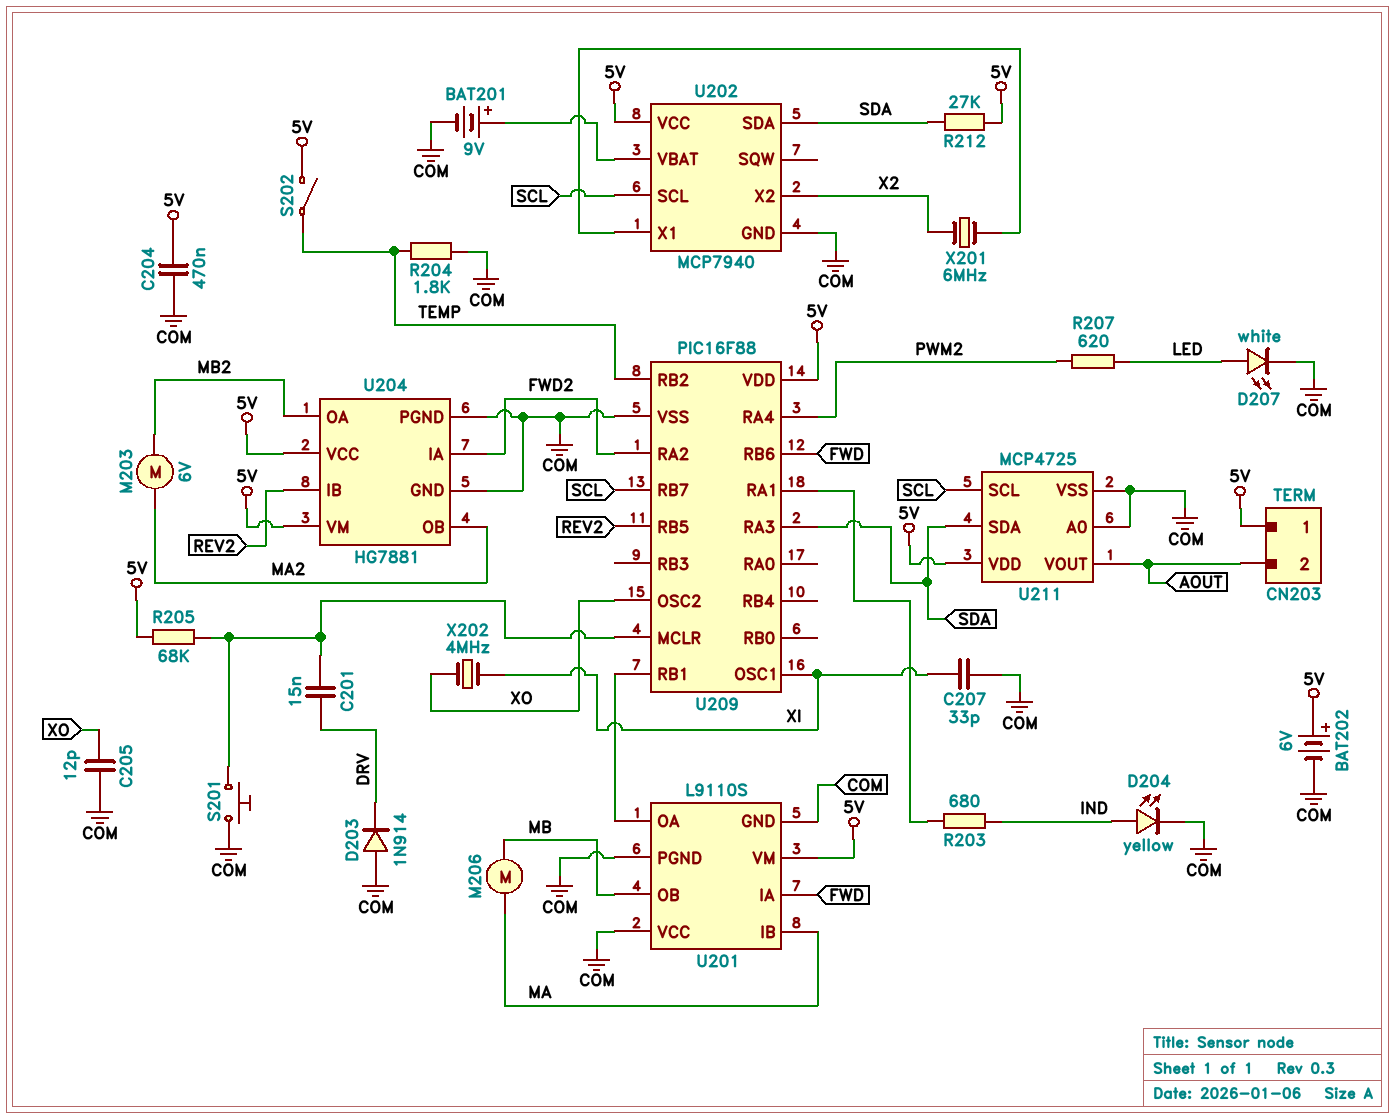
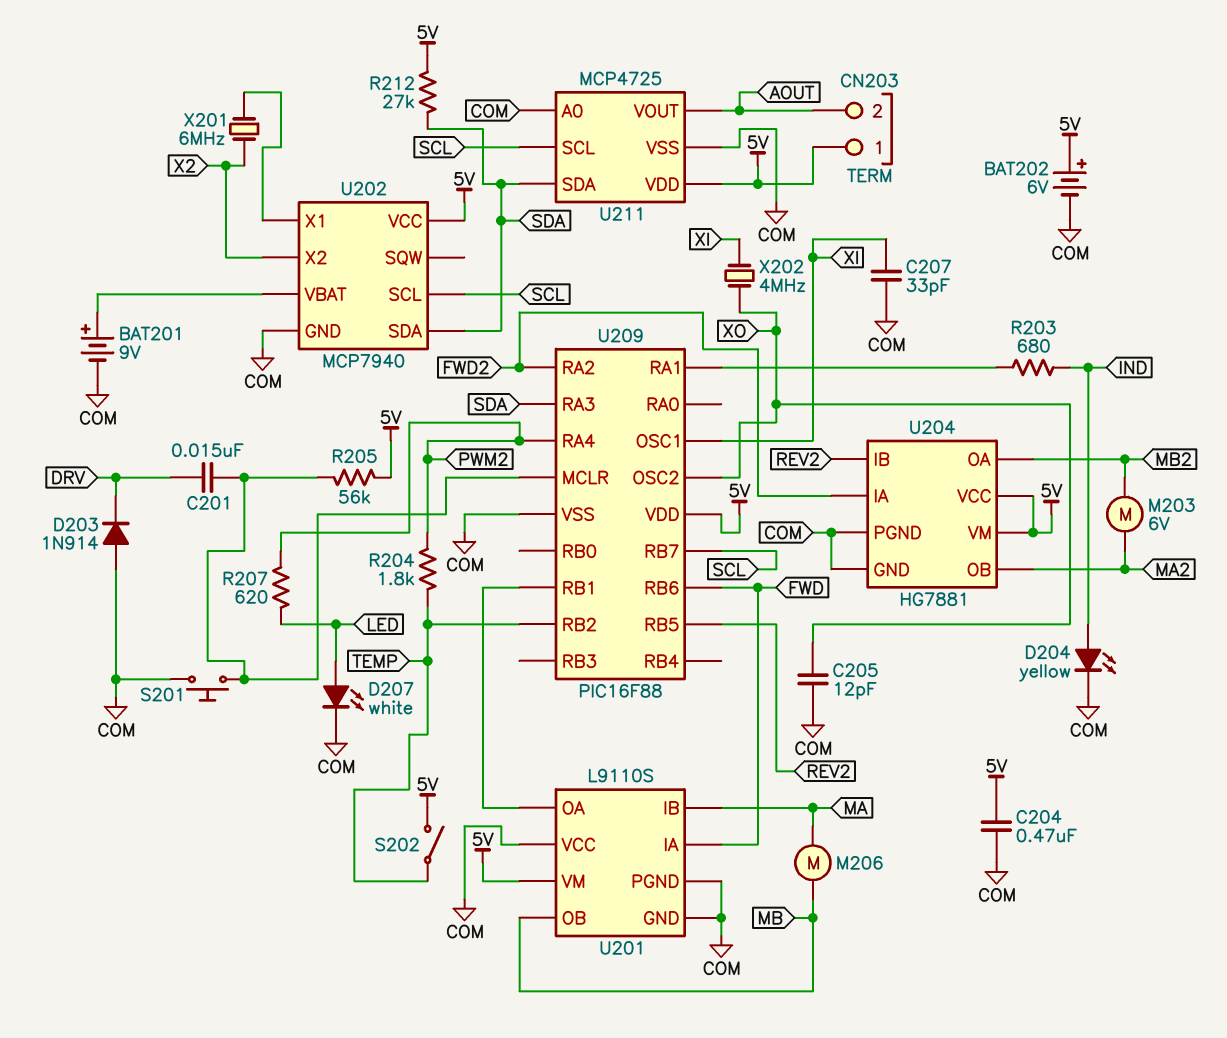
R204: 1.8k (COM, TEMP) -> 1.8k (PWM2, TEMP)
R205: 68k (5V, U209/MCLR) -> 56k (5V, U209/MCLR)

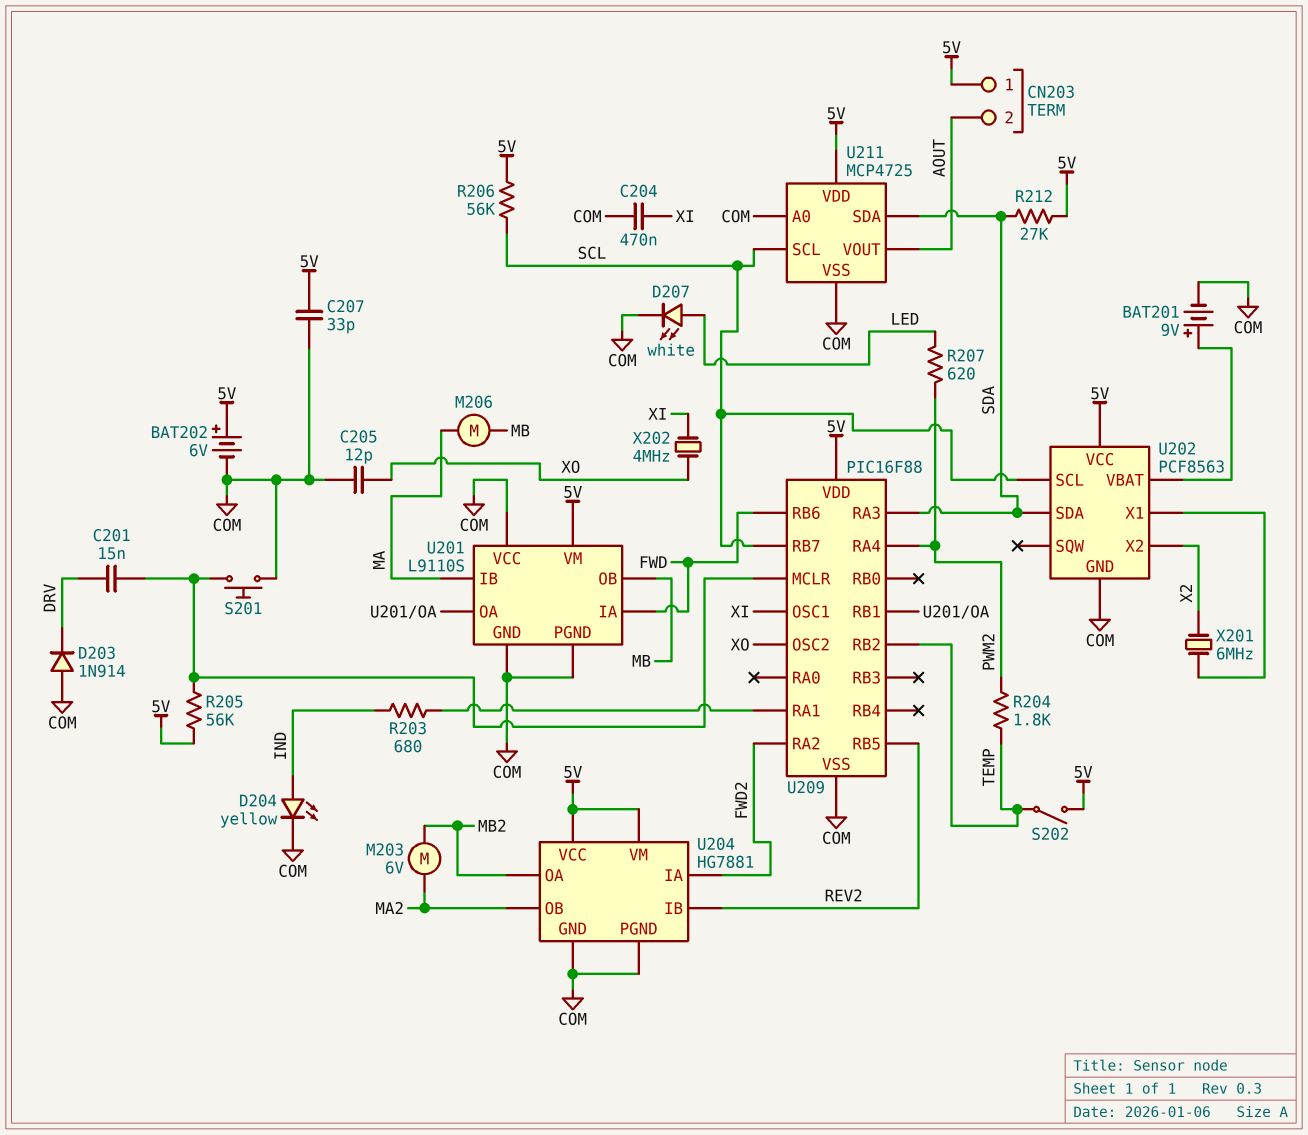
C204: 470nF (5V, COM) -> 470nF (COM, XI)
C207: 33pF (COM, XI) -> 33pF (5V, COM)
R206: none -> 56k (5V, SCL)
U202: MCP7940 -> PCF8563

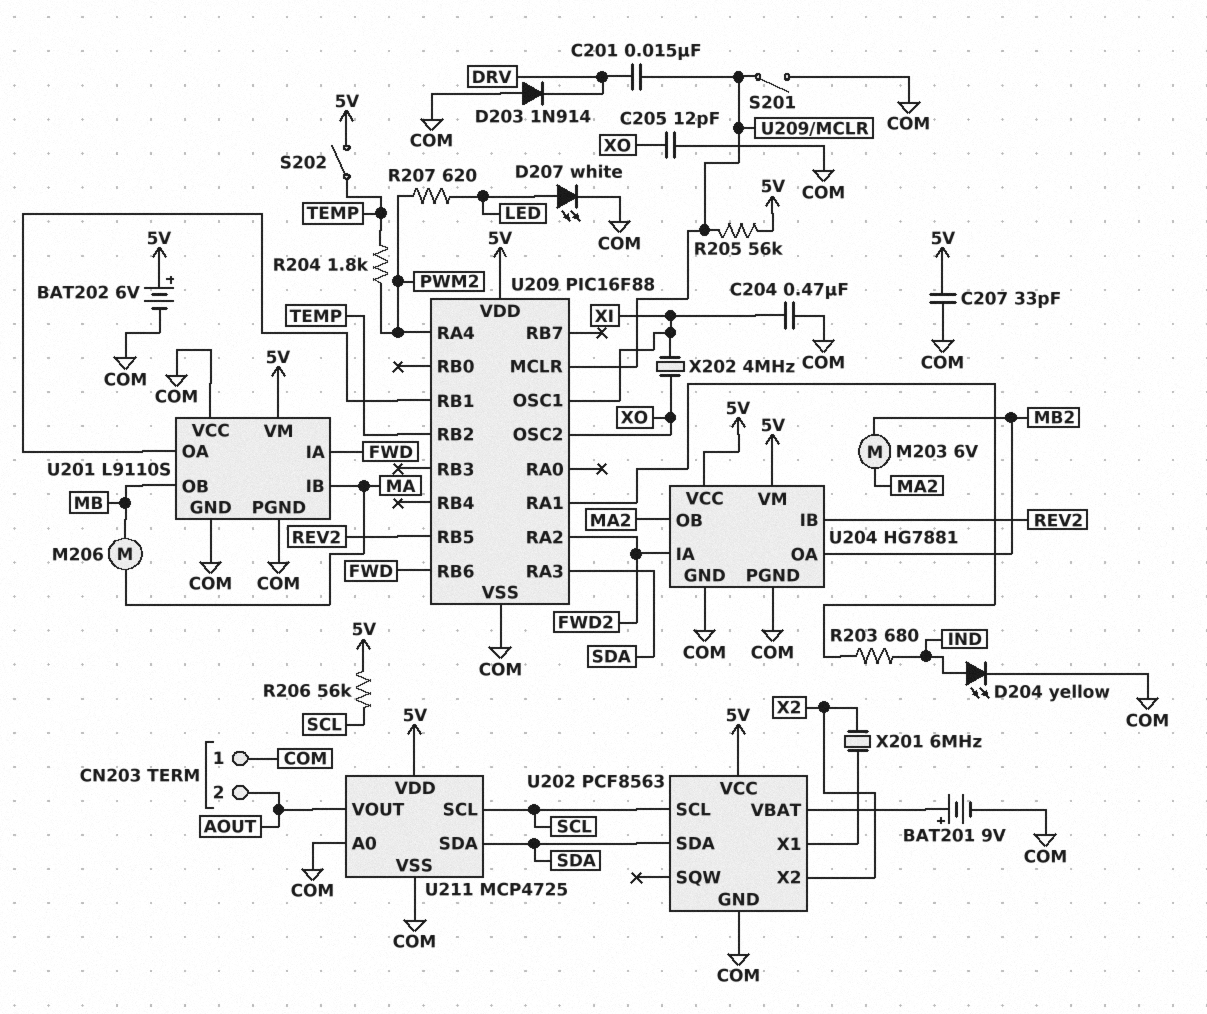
CN203 pin 1: 5V -> COM
R212: 27k (5V, SDA) -> none
S201: button (COM, U209/MCLR) -> switch (COM, U209/MCLR)
U209 pin RB7: SCL -> none

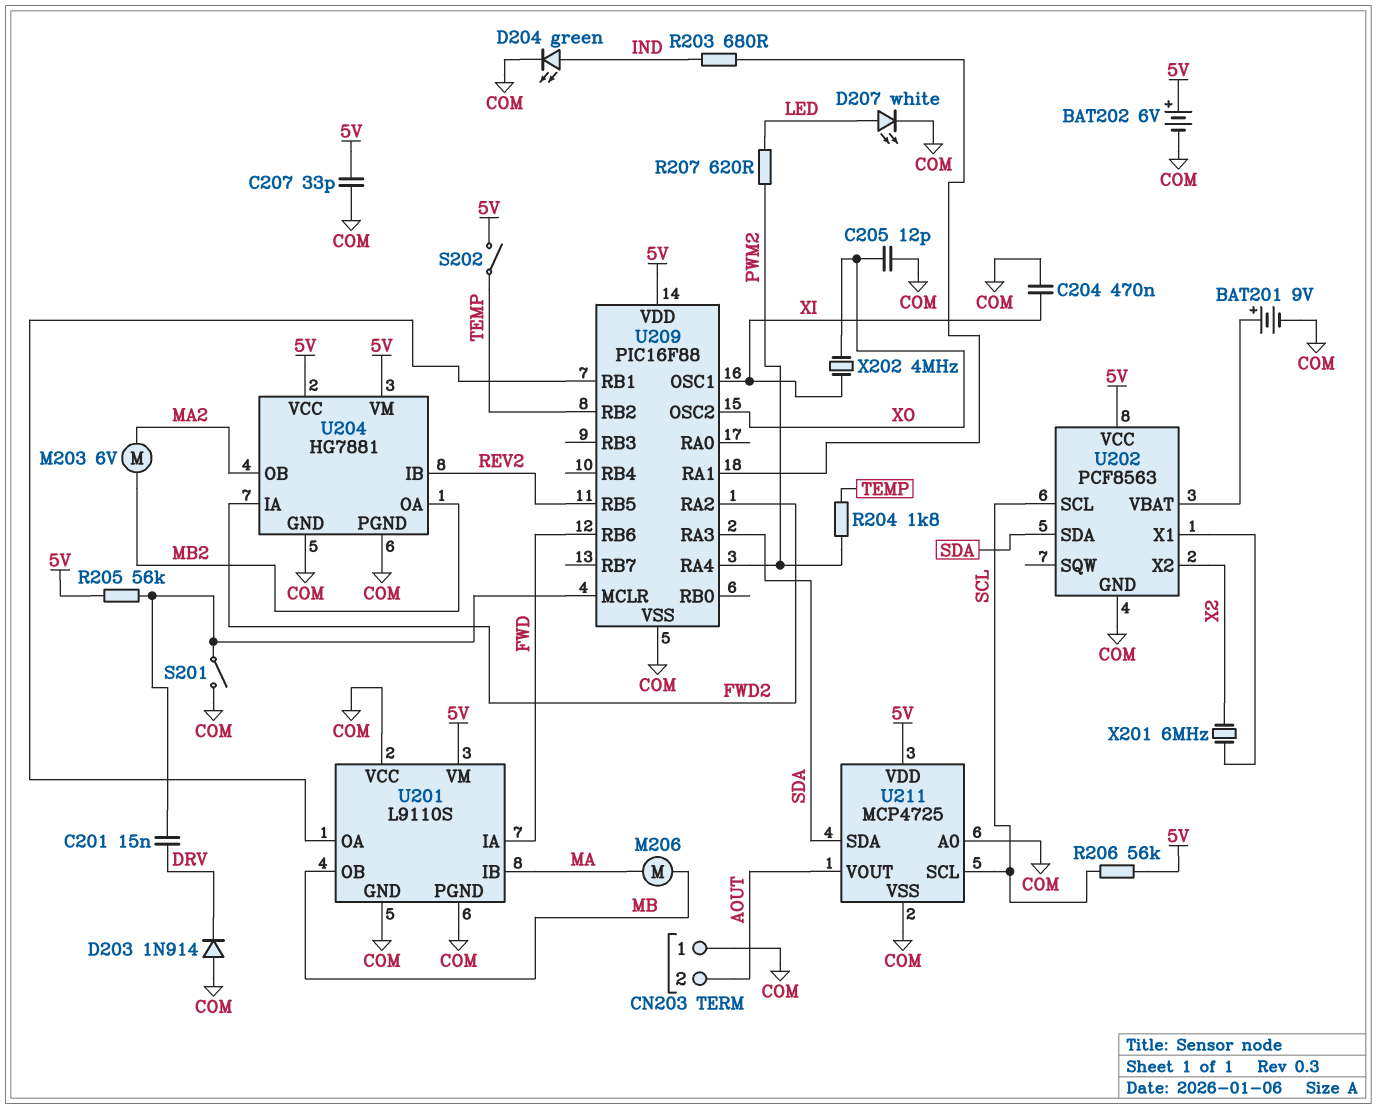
D204: LED yellow (A IND, K COM) -> LED green (A IND, K COM)

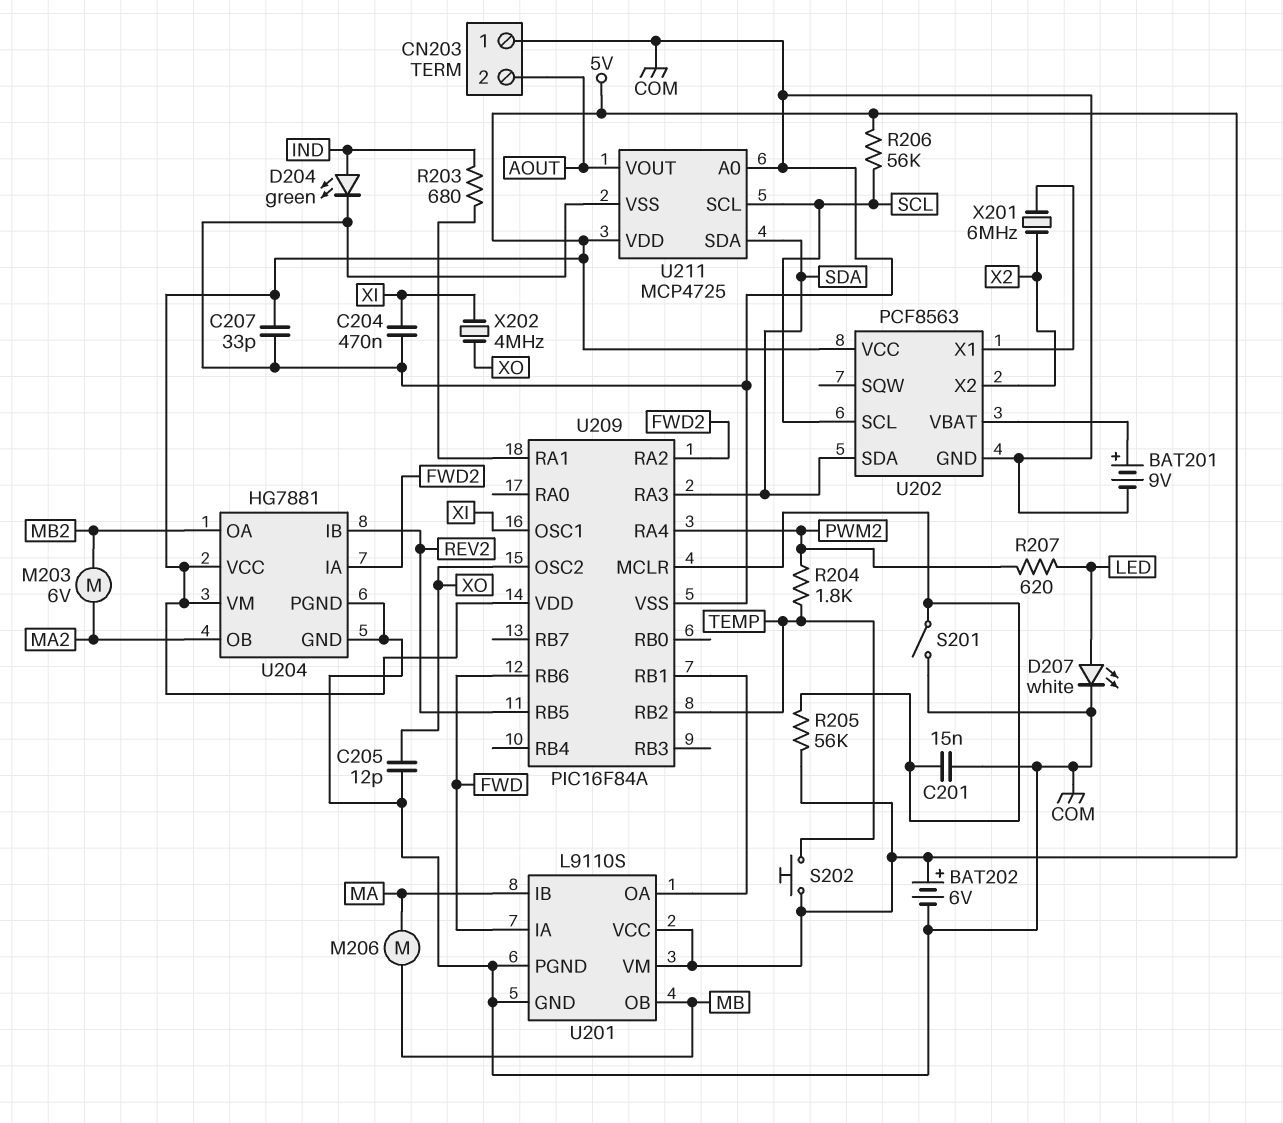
C201: 15nF (DRV, U209/MCLR) -> 15nF (COM, U209/MCLR)
D203: diode 1N914 (A COM, K DRV) -> none
S202: switch (5V, TEMP) -> button (5V, TEMP)
U201 pin VCC: COM -> 5V
U209: PIC16F88 -> PIC16F84A

